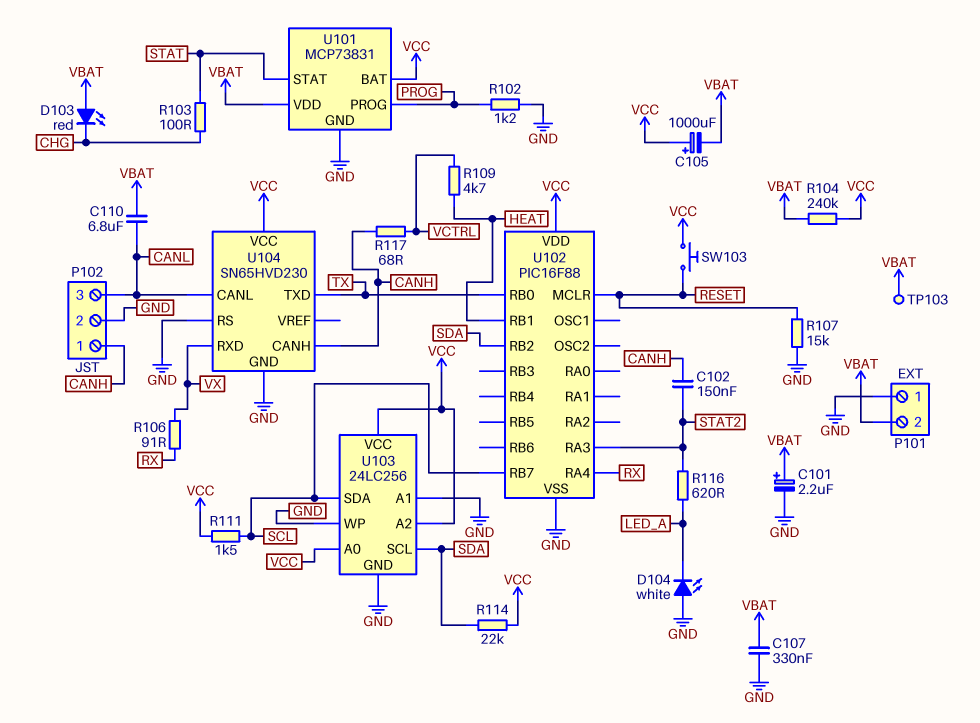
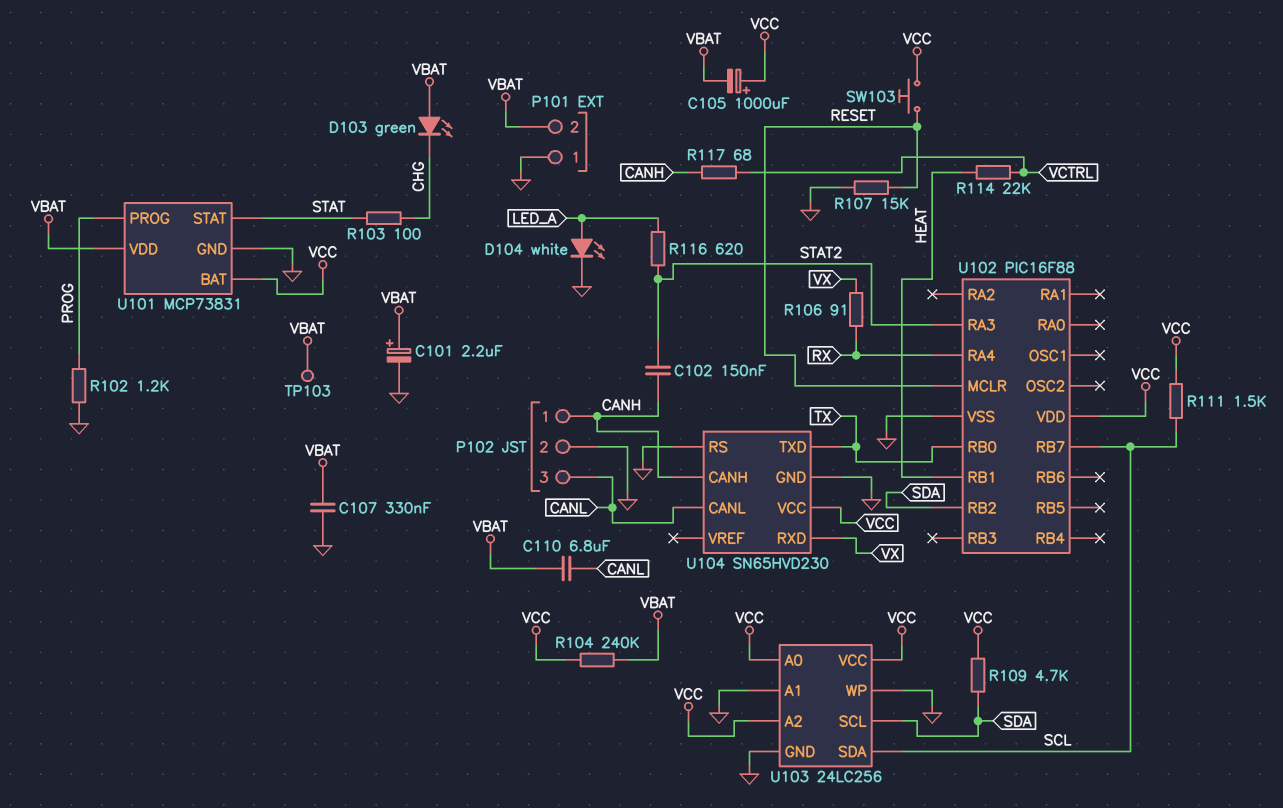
D103: LED red (A VBAT, K CHG) -> LED green (A VBAT, K CHG)
D104: LED white (A GND, K LED_A) -> LED white (A LED_A, K GND)
R109: 4.7k (HEAT, VCTRL) -> 4.7k (SDA, VCC)
R114: 22k (SDA, VCC) -> 22k (HEAT, VCTRL)

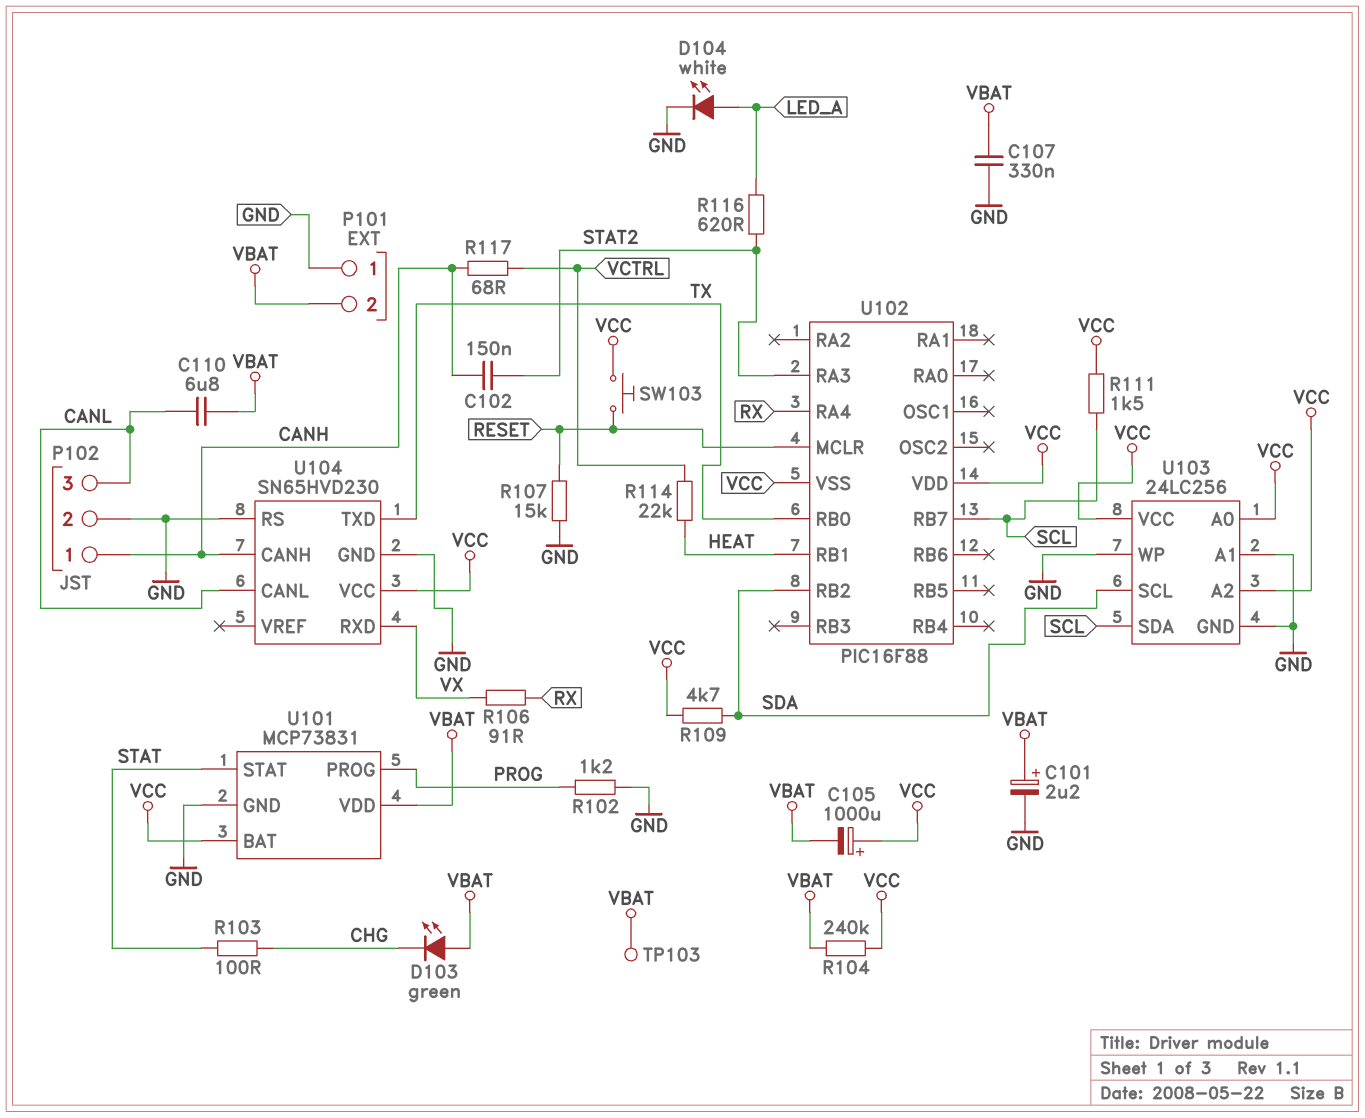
U102 pin VSS: GND -> VCC

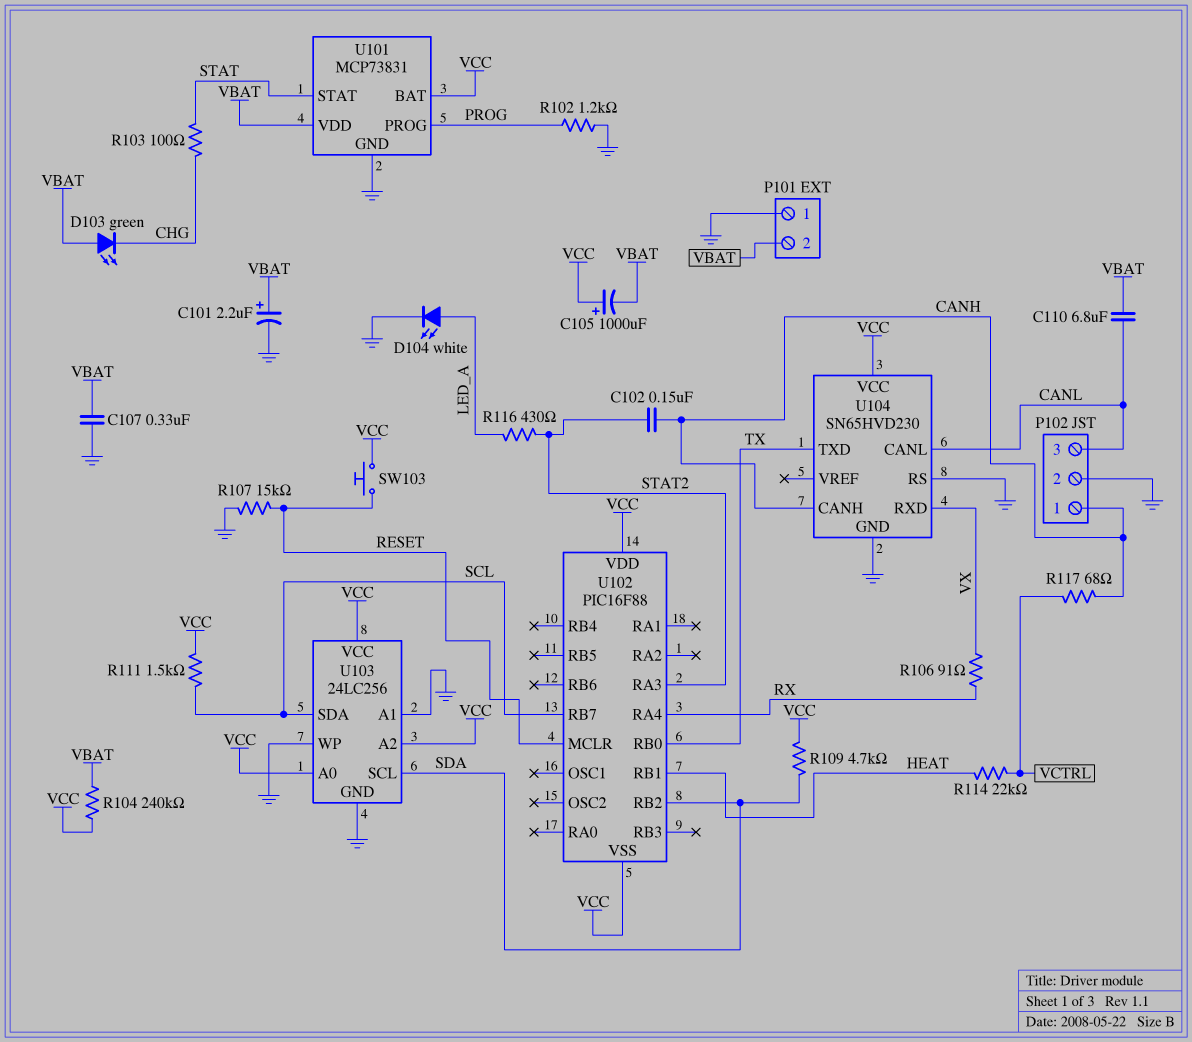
R116: 620 (LED_A, STAT2) -> 430 (LED_A, STAT2)
TP103: test point (VBAT) -> none

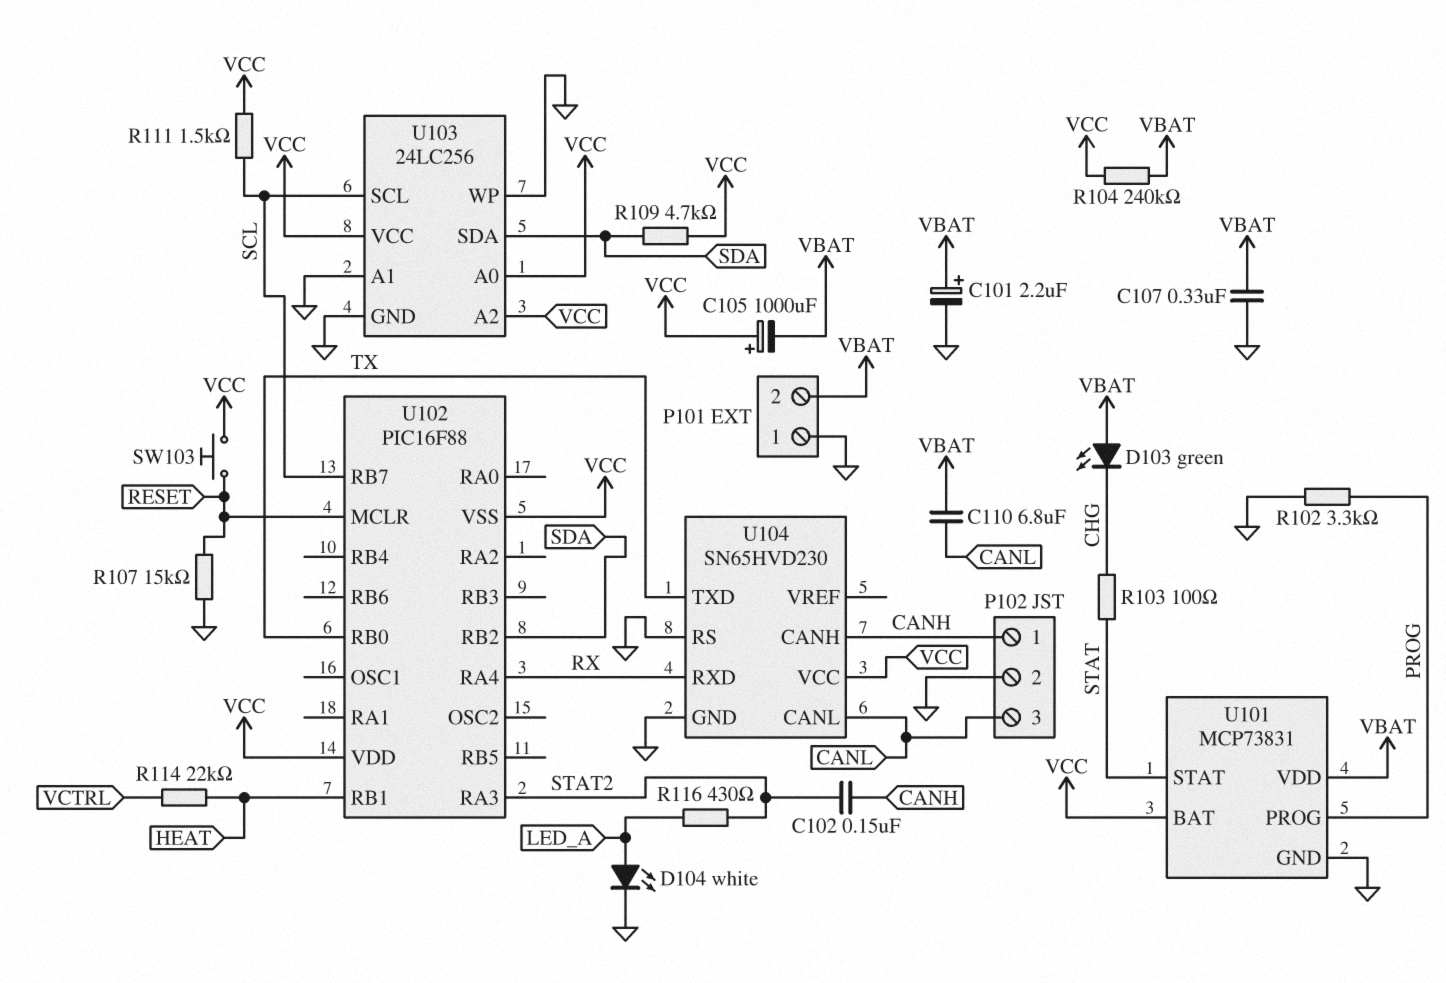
R102: 1.2k (GND, PROG) -> 3.3k (GND, PROG)
R106: 91 (RX, VX) -> none
R117: 68 (CANH, VCTRL) -> none
U103 pin SCL: SDA -> SCL
U103 pin SDA: SCL -> SDA
U104 pin RXD: VX -> RX

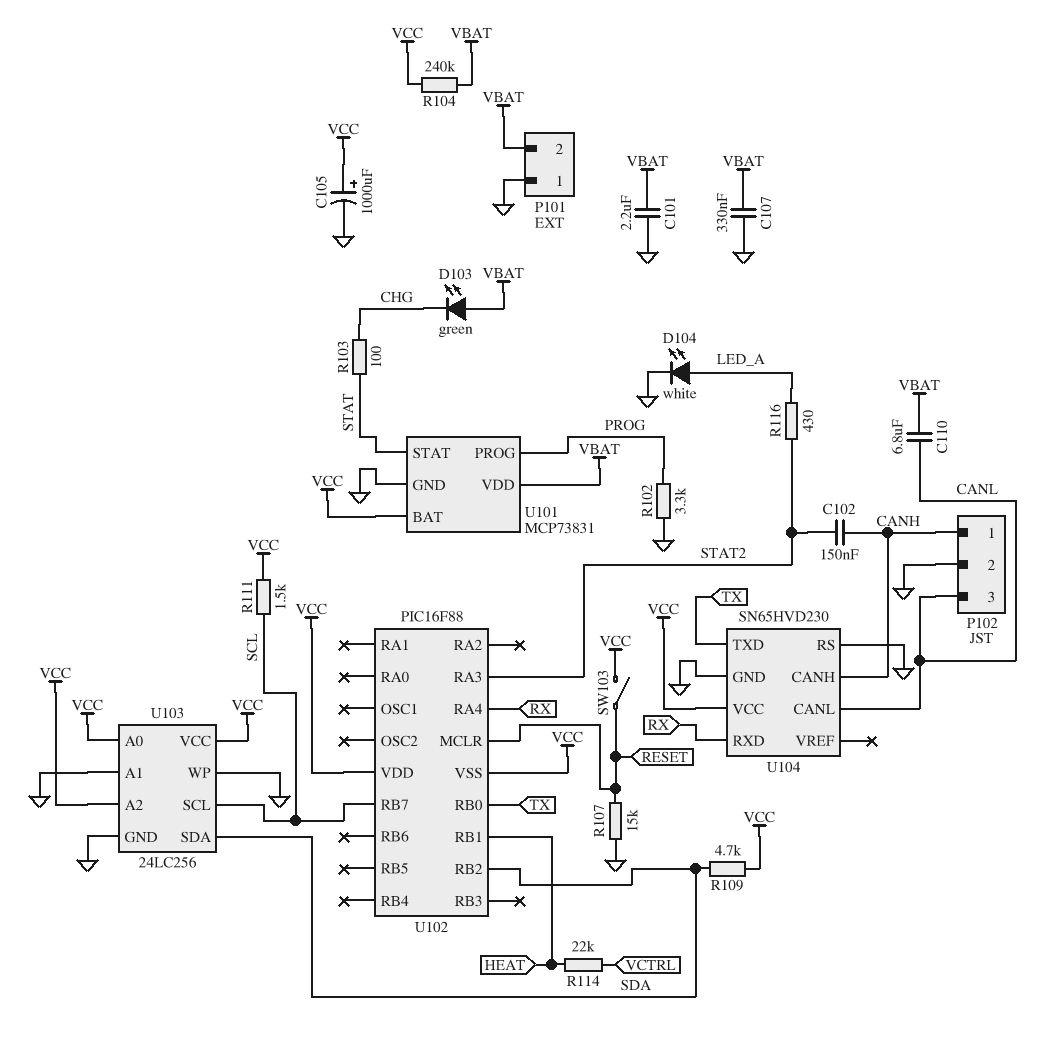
C101: 2.2uF (plus VBAT, minus GND) -> 2.2uF (GND, VBAT)
C105: 1000uF (plus VCC, minus VBAT) -> 1000uF (plus VCC, minus GND)
SW103: button (RESET, VCC) -> switch (RESET, VCC)

